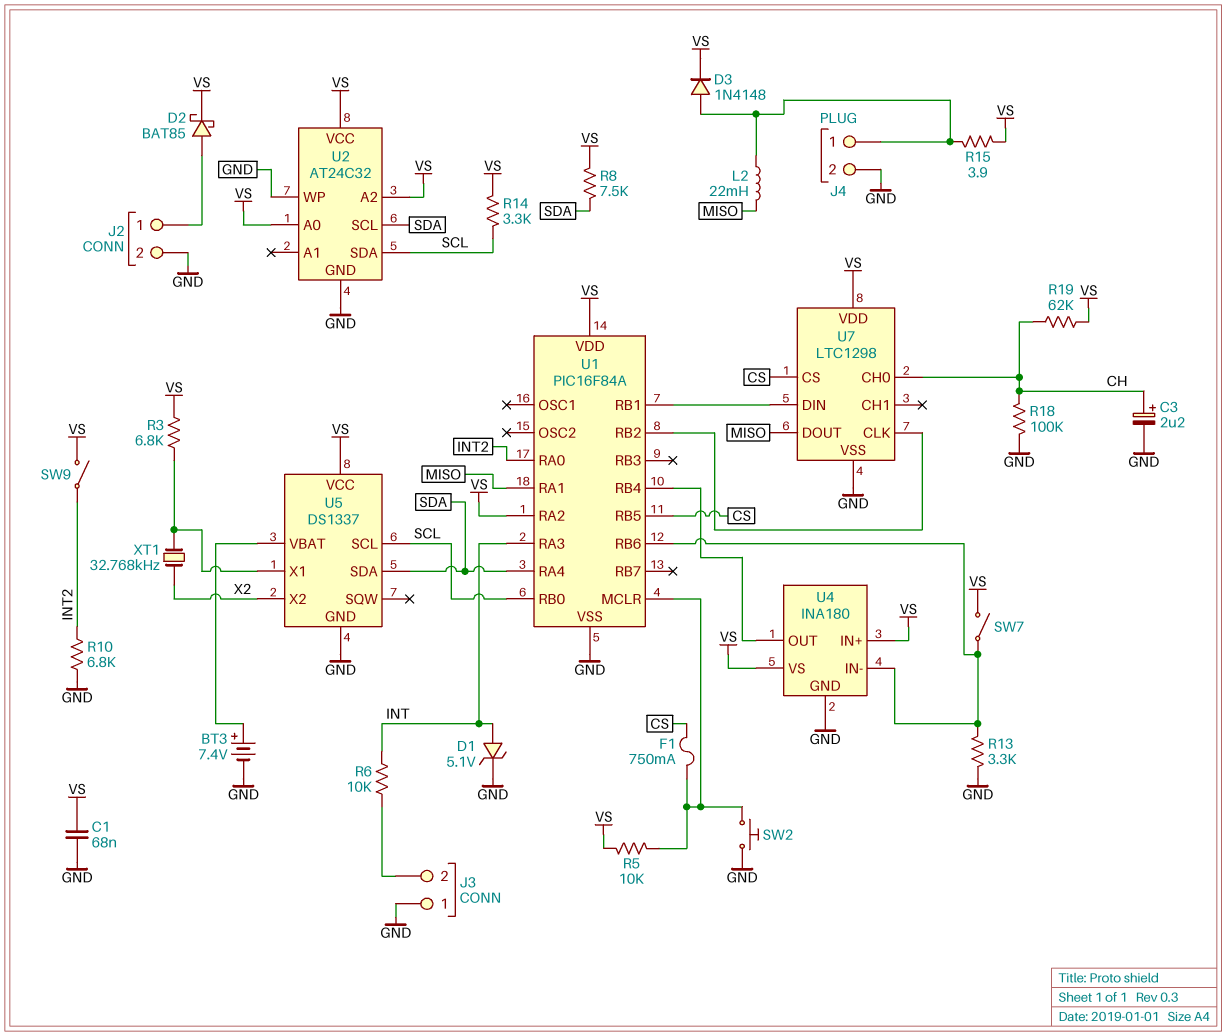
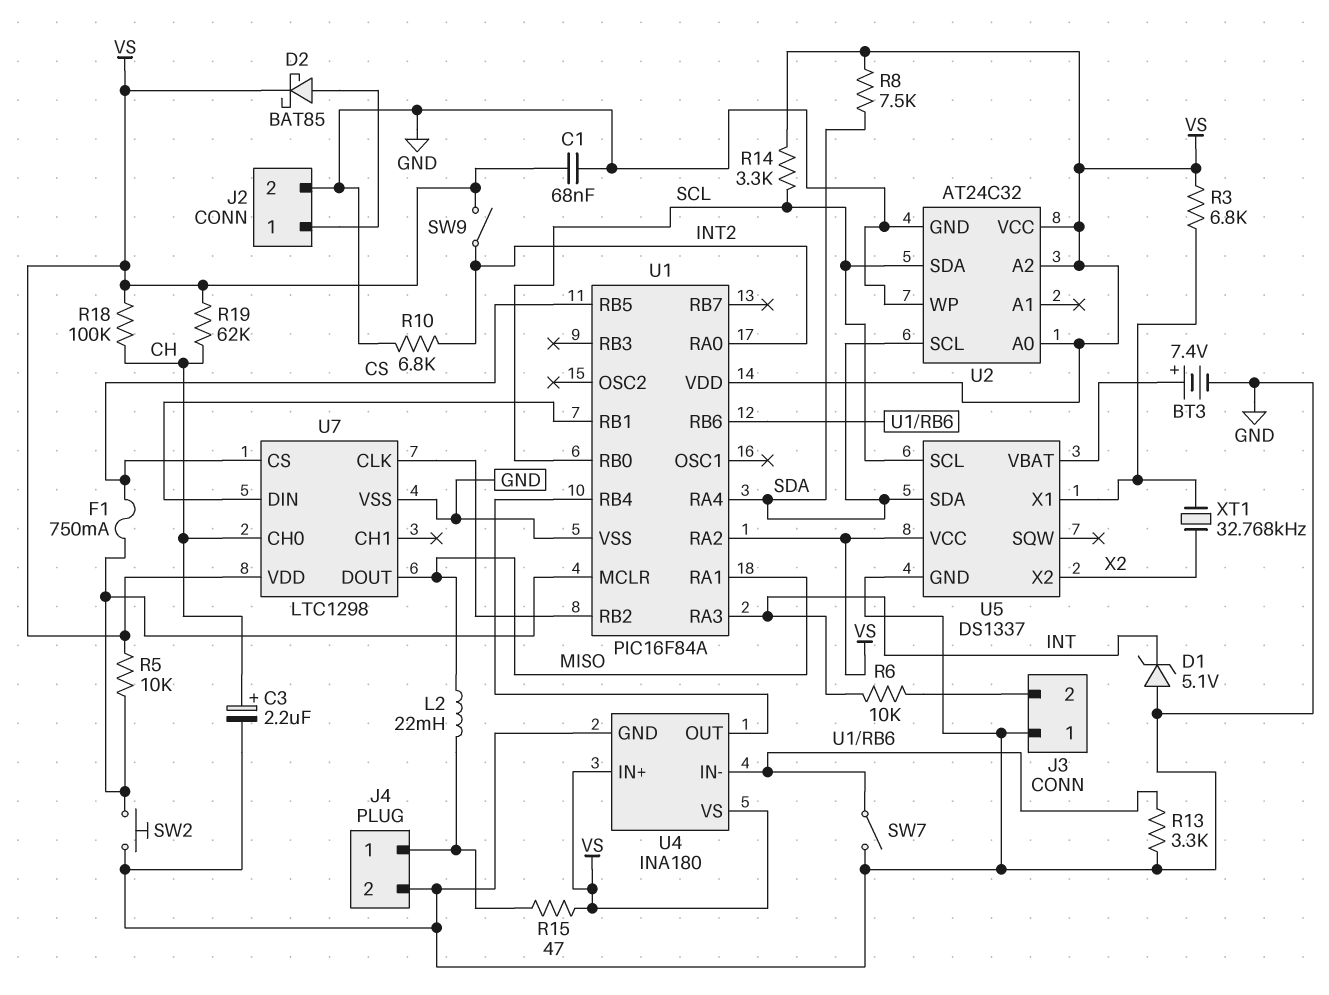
D1: zener 5.1V (A INT, K GND) -> zener 5.1V (A GND, K INT)
D3: diode 1N4148 (A J4/1, K VS) -> none
R15: 3.9 (J4/1, VS) -> 47 (J4/1, VS)
R18: 100k (CH, GND) -> 100k (CH, VS)
SW7: switch (U1/RB6, VS) -> switch (GND, U1/RB6)

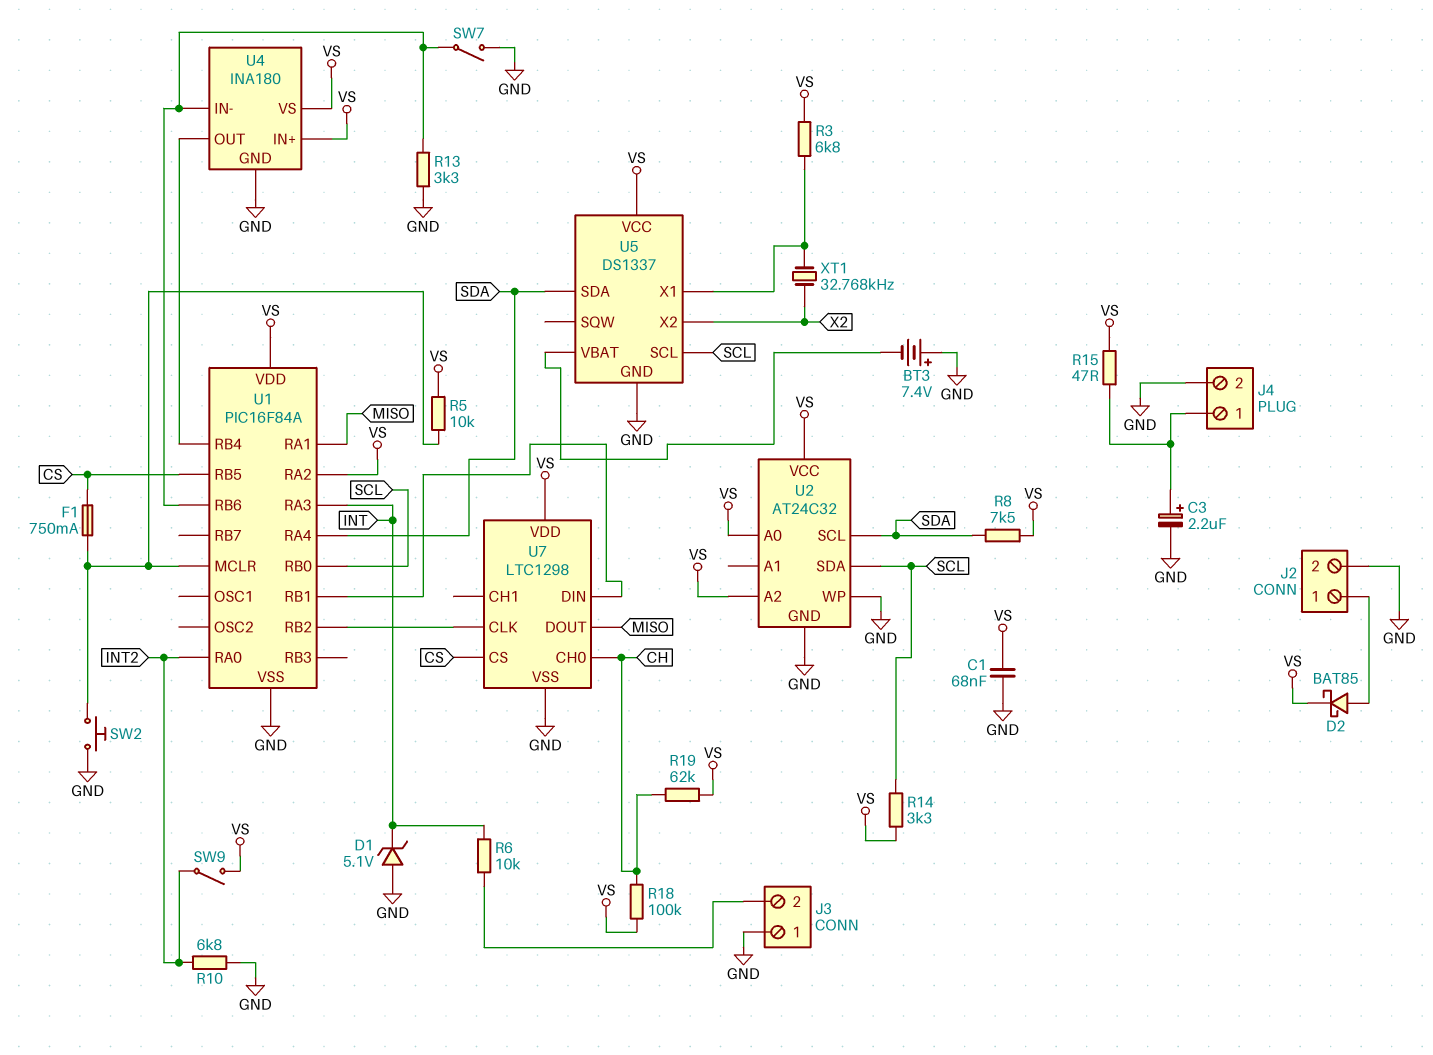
BT3: 7.4V (plus U5/VBAT, minus GND) -> 7.4V (plus GND, minus U5/VBAT)
C3: 2.2uF (plus CH, minus GND) -> 2.2uF (plus J4/1, minus GND)
L2: 22mH (J4/1, MISO) -> none

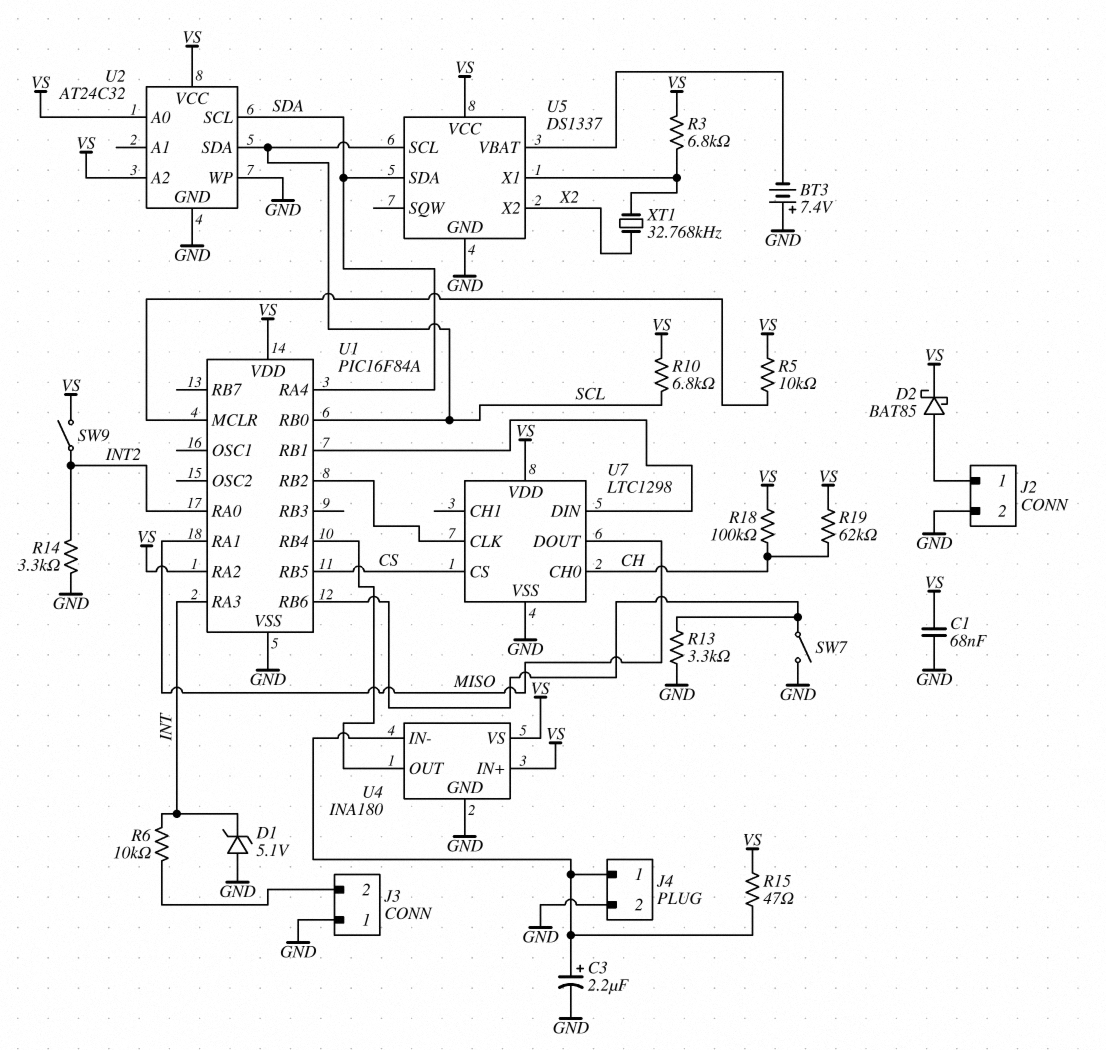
F1: 750mA (CS, U1/MCLR) -> none
R8: 7.5k (SDA, VS) -> none
R10: 6.8k (GND, INT2) -> 6.8k (SCL, VS)
R14: 3.3k (SCL, VS) -> 3.3k (GND, INT2)
SW2: button (GND, U1/MCLR) -> none
U4 pin IN-: U1/RB6 -> J4/1

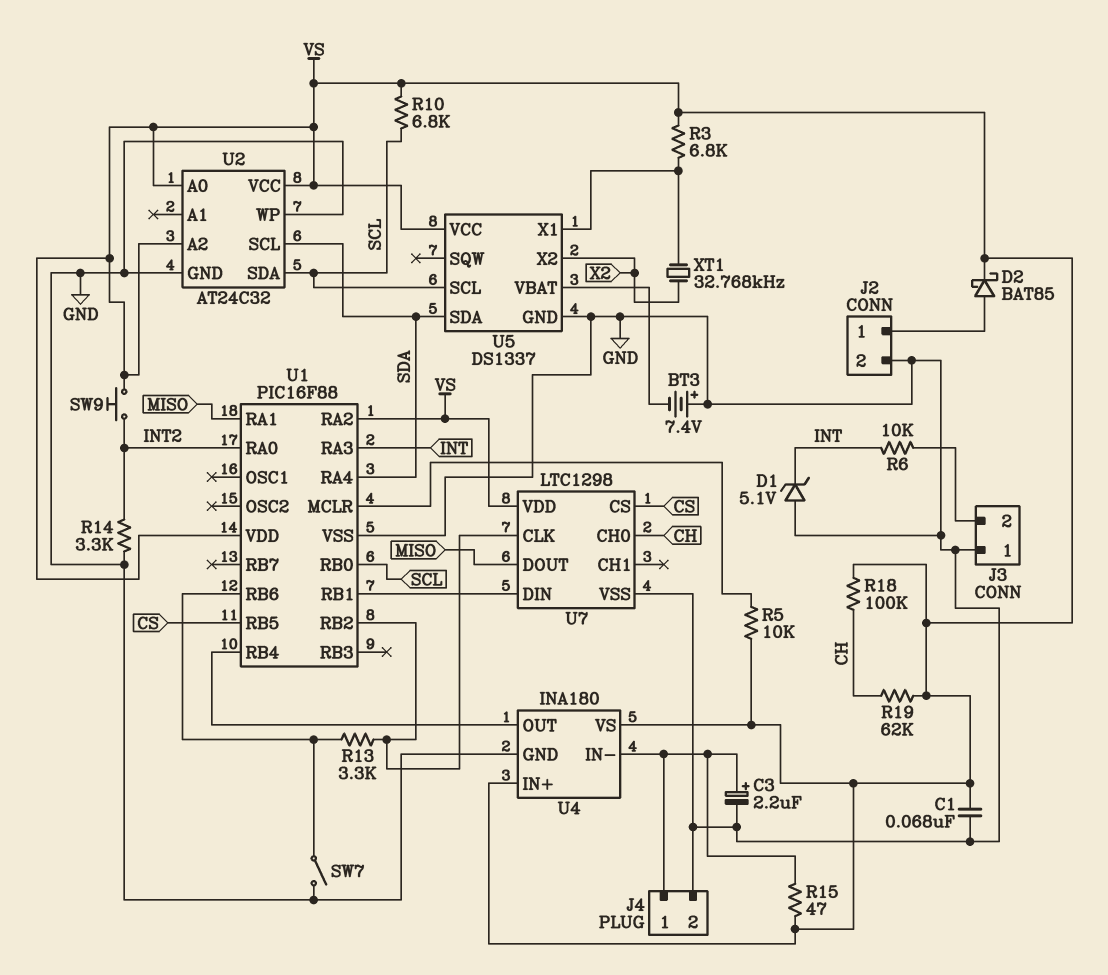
R13: 3.3k (GND, U1/RB6) -> 3.3k (U1/RB2, U1/RB6)
SW9: switch (INT2, VS) -> button (INT2, VS)
U1: PIC16F84A -> PIC16F88

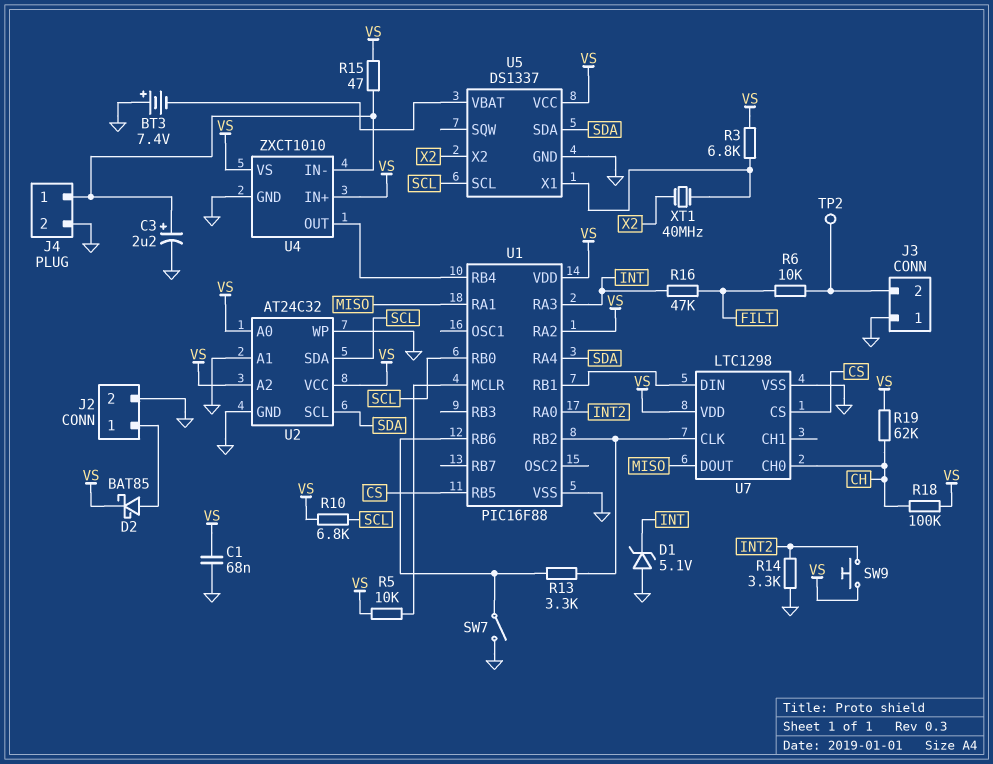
R6: 10k (INT, J3/2) -> 10k (FILT, J3/2)
R16: none -> 47k (FILT, INT)
TP2: none -> test point (J3/2)
U2 pin A1: none -> GND
U4: INA180 -> ZXCT1010
XT1: 32.768kHz (U5/X1, X2) -> 40MHz (U5/X1, X2)

